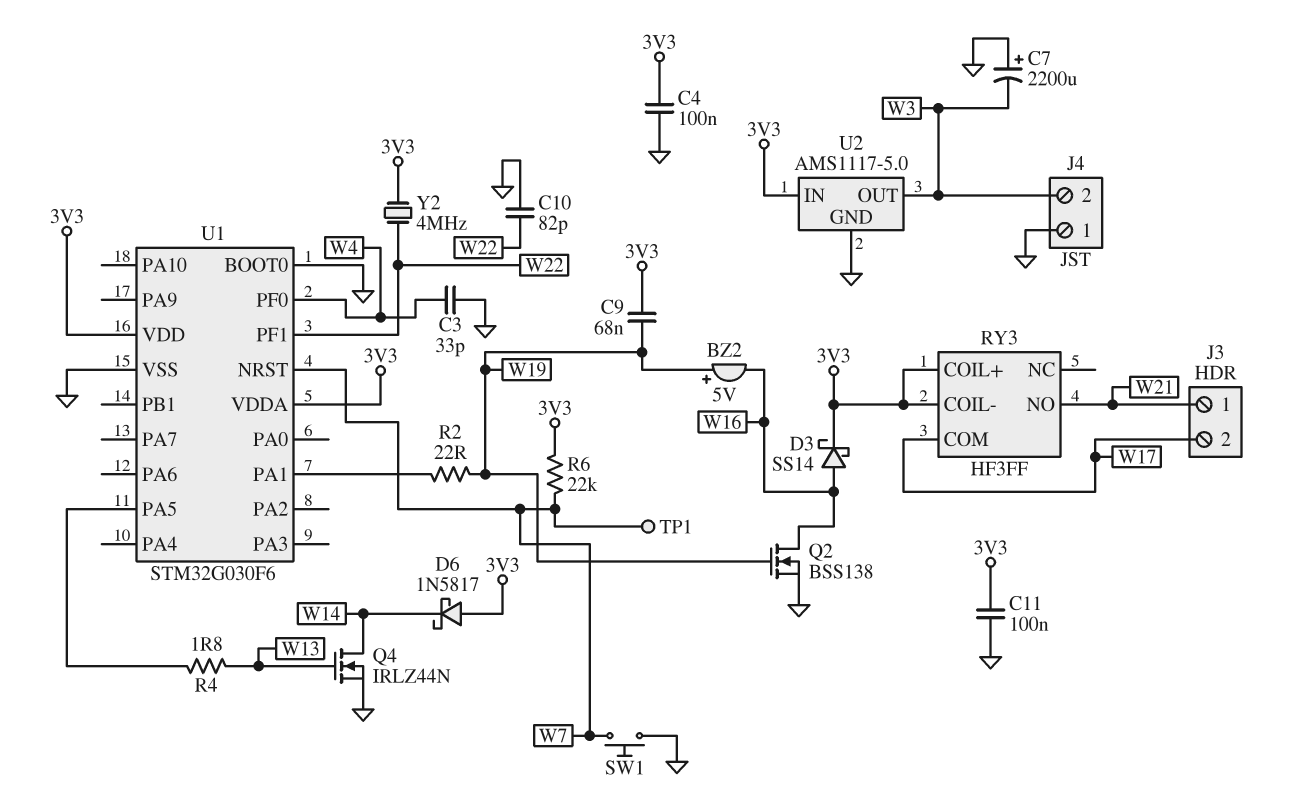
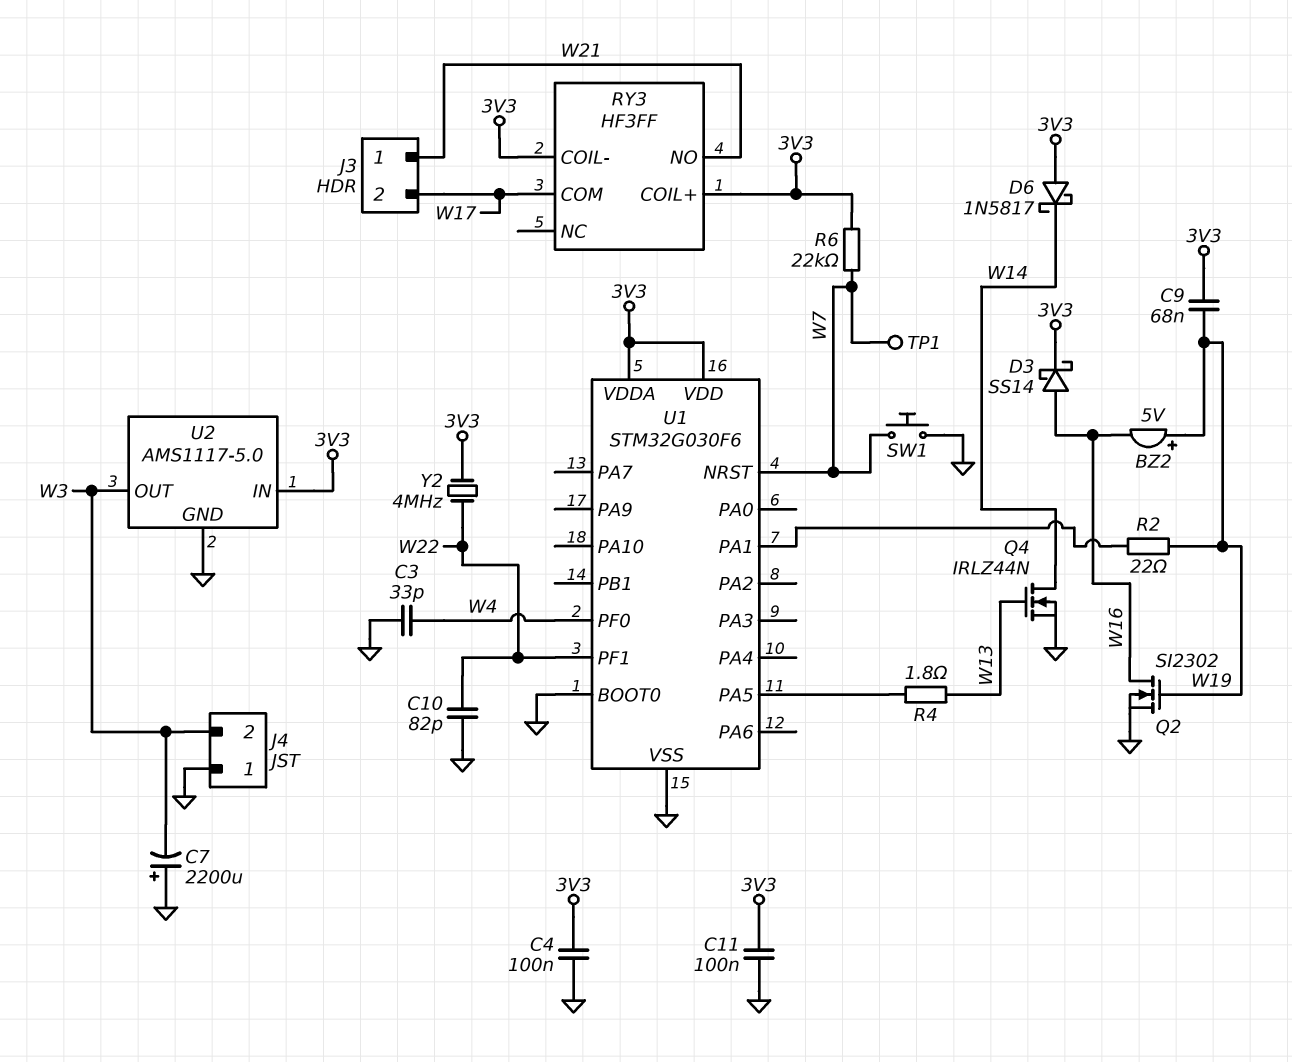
Q2: NMOS BSS138 (G W19, D W16, S GND) -> NMOS SI2302 (G W19, D W16, S GND)

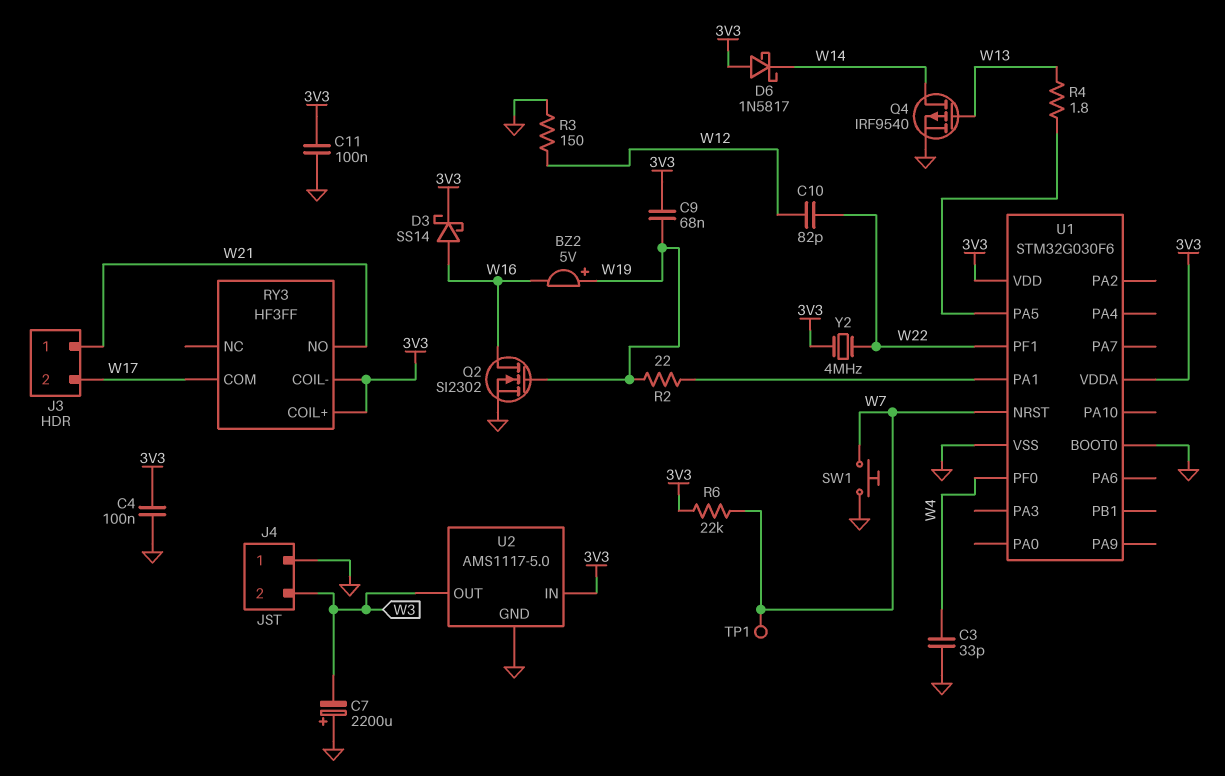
C10: 82pF (GND, W22) -> 82pF (W12, W22)
Q4: NMOS IRLZ44N (G W13, D W14, S GND) -> PMOS IRF9540 (G W13, D W14, S GND)
R3: none -> 150 (GND, W12)

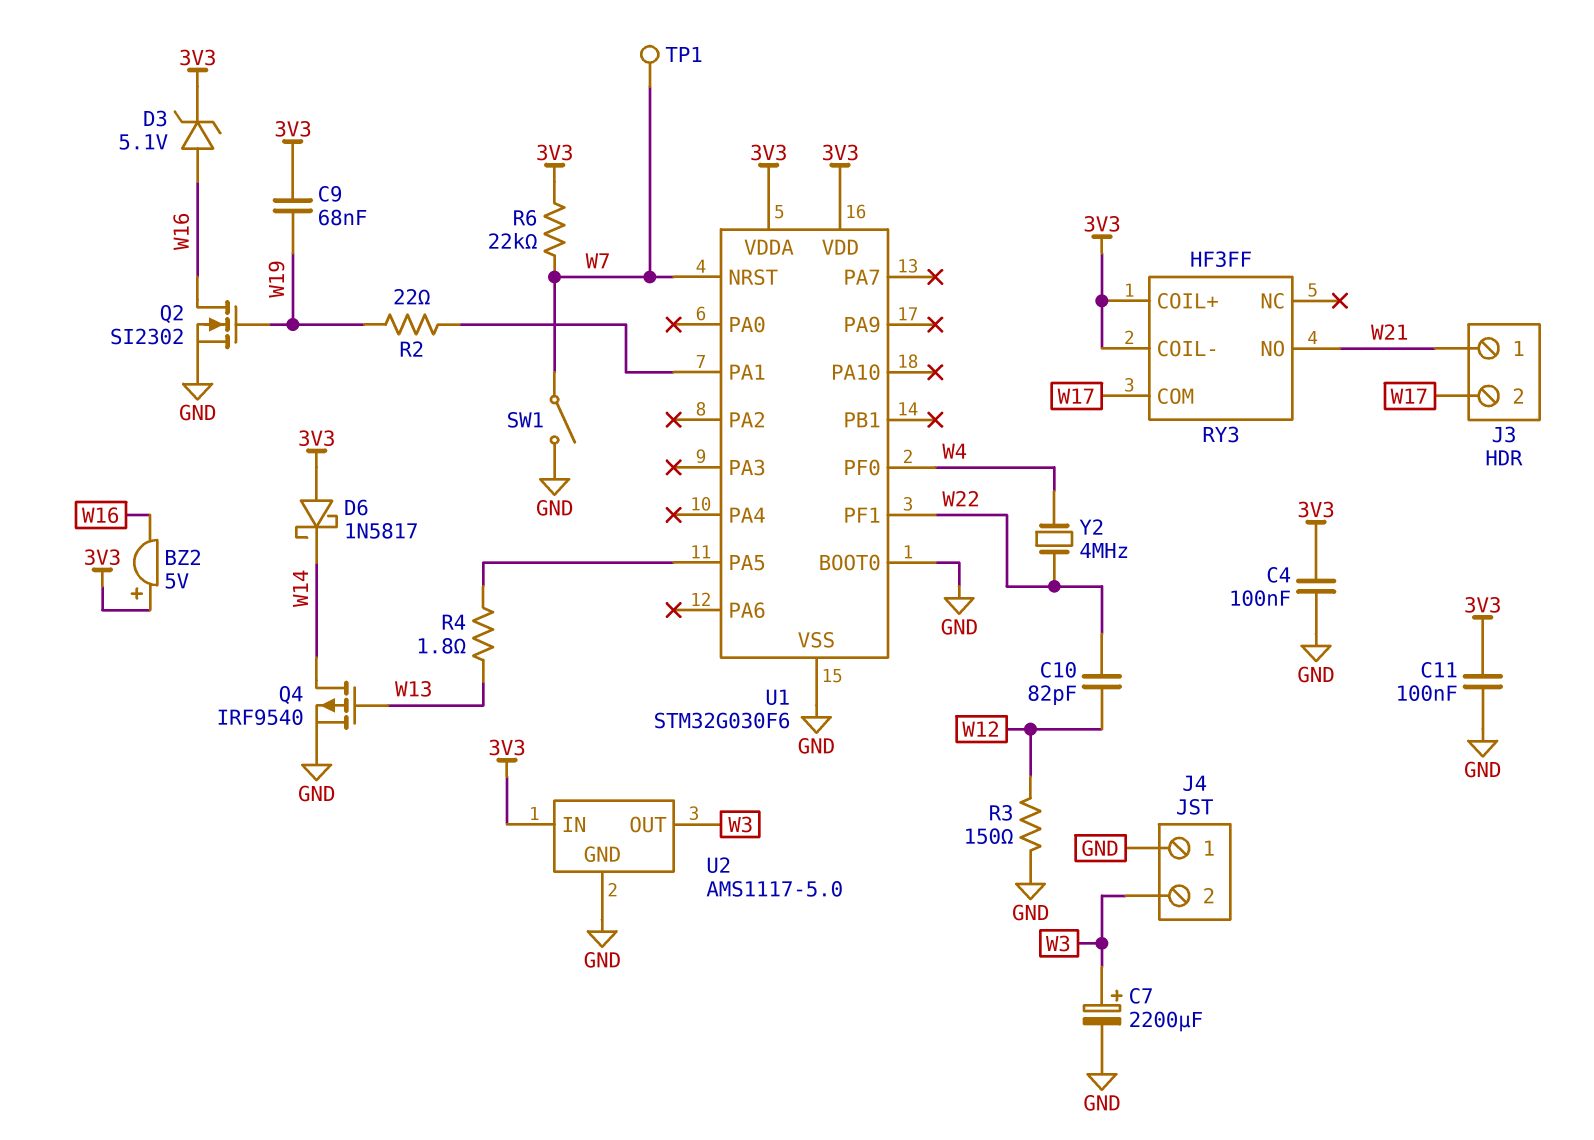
BZ2: buzzer 5V (plus W19, minus W16) -> buzzer 5V (plus 3V3, minus W16)
C3: 33pF (GND, W4) -> none
C7: 2200uF (plus GND, minus W3) -> 2200uF (plus W3, minus GND)
D3: schottky SS14 (A W16, K 3V3) -> zener 5.1V (A W16, K 3V3)
SW1: button (GND, W7) -> switch (GND, W7)
Y2: 4MHz (3V3, W22) -> 4MHz (W4, W22)

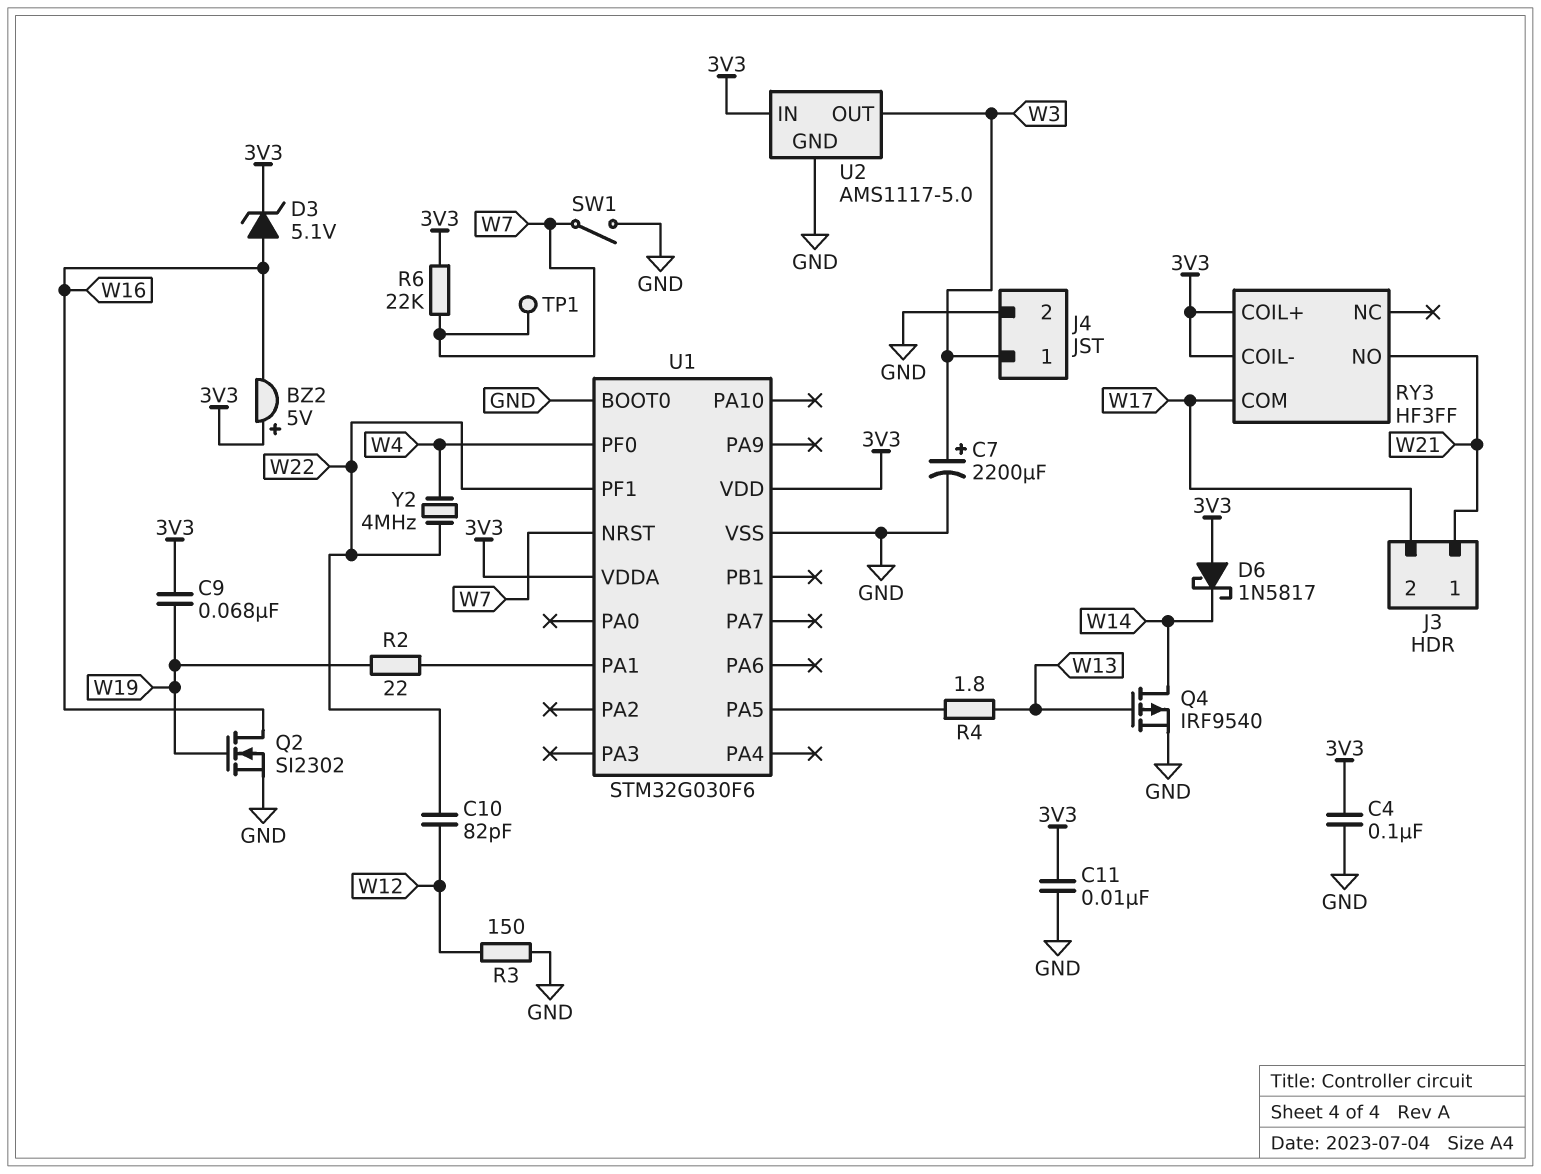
C11: 100nF (3V3, GND) -> 10nF (3V3, GND)
J4 pin 1: GND -> W3
J4 pin 2: W3 -> GND

